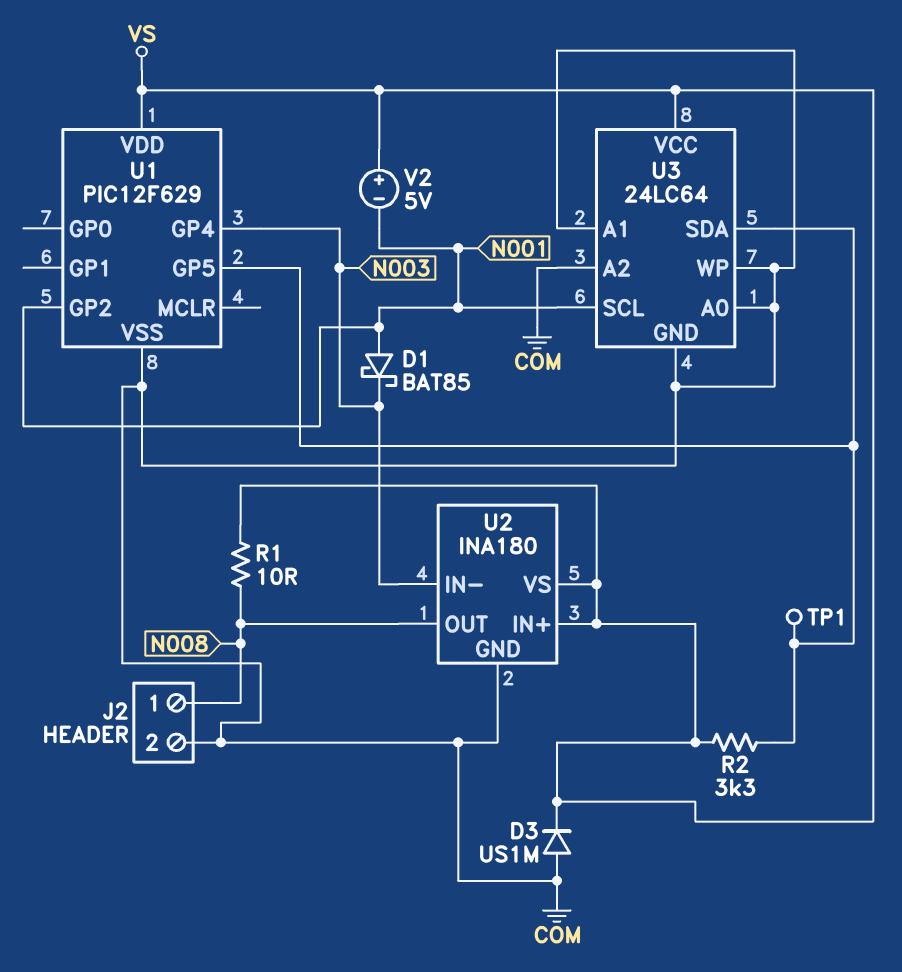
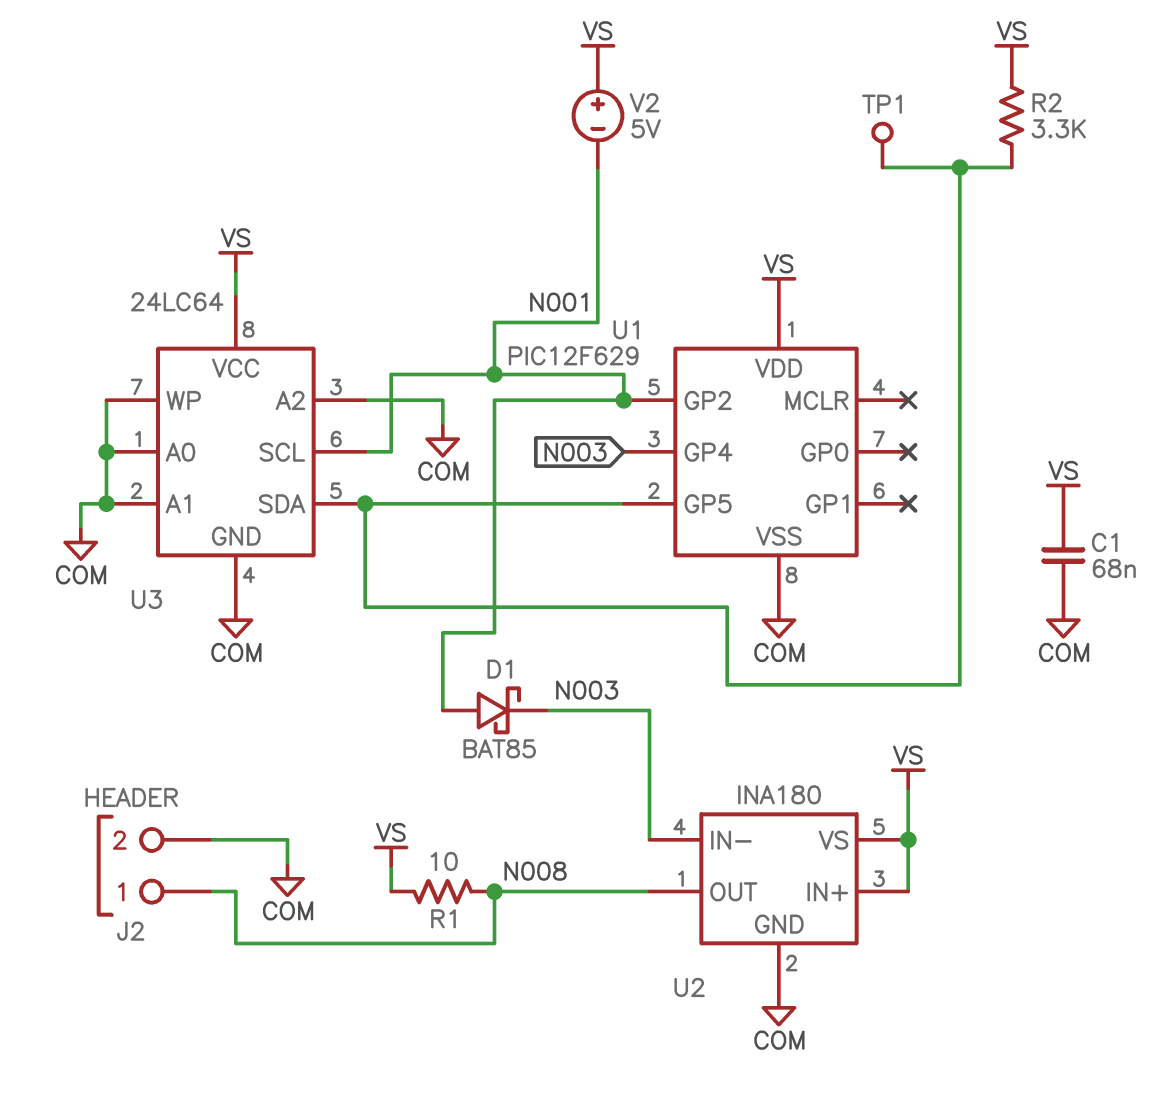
C1: none -> 68nF (COM, VS)
D3: diode US1M (A COM, K VS) -> none

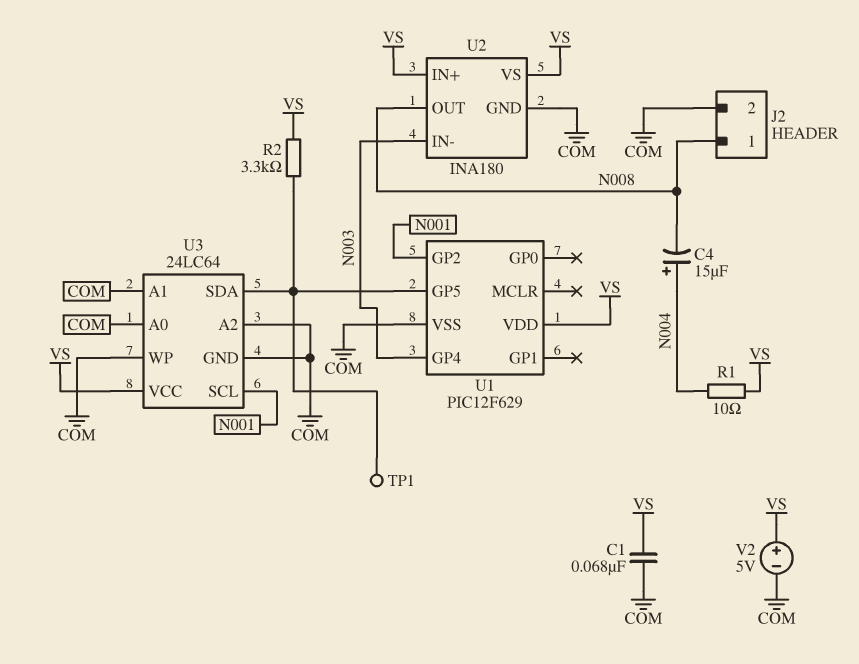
C4: none -> 15uF (plus N004, minus N008)
D1: schottky BAT85 (A N001, K N003) -> none
R1: 10 (N008, VS) -> 10 (N004, VS)
V2: 5V (plus VS, minus N001) -> 5V (plus VS, minus COM)

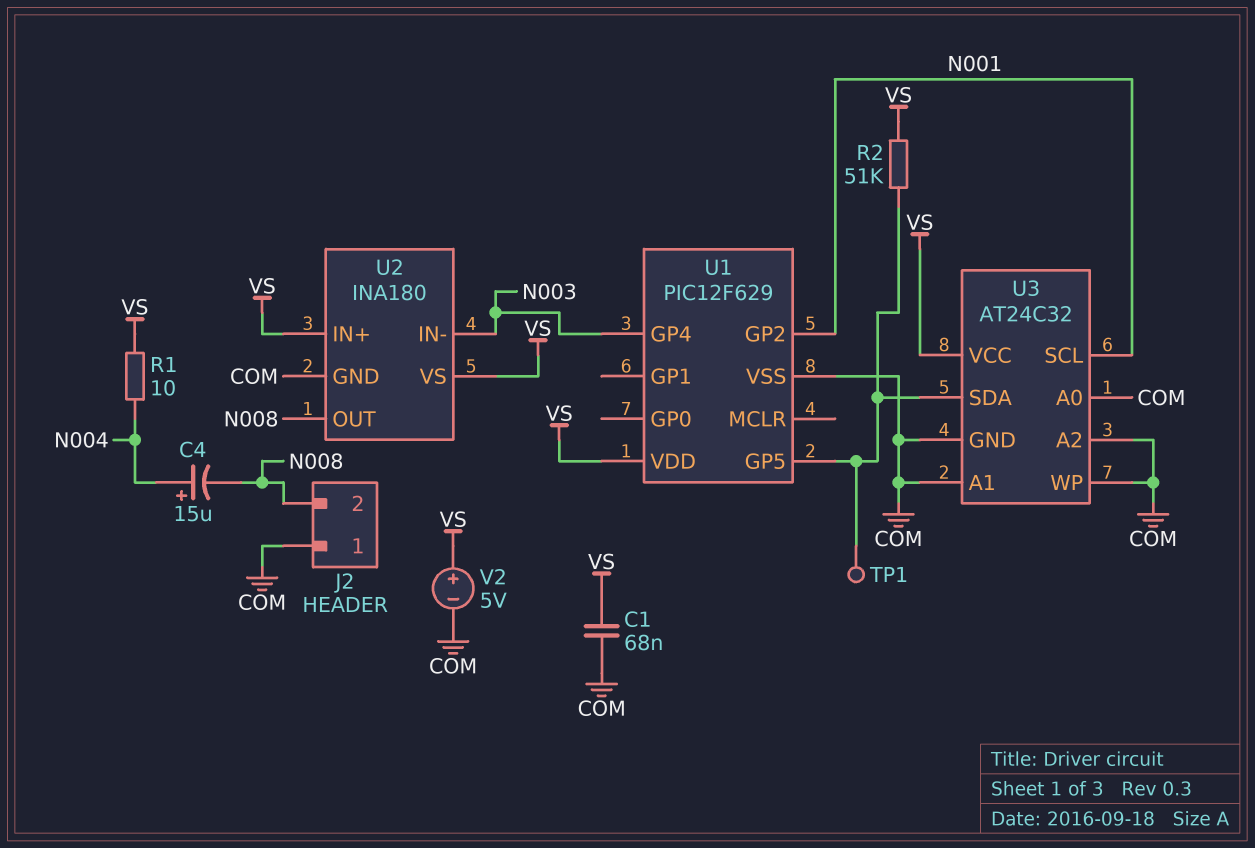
J2 pin 1: N008 -> COM
J2 pin 2: COM -> N008
R2: 3.3k (U1/GP5, VS) -> 51k (U1/GP5, VS)
U3: 24LC64 -> AT24C32

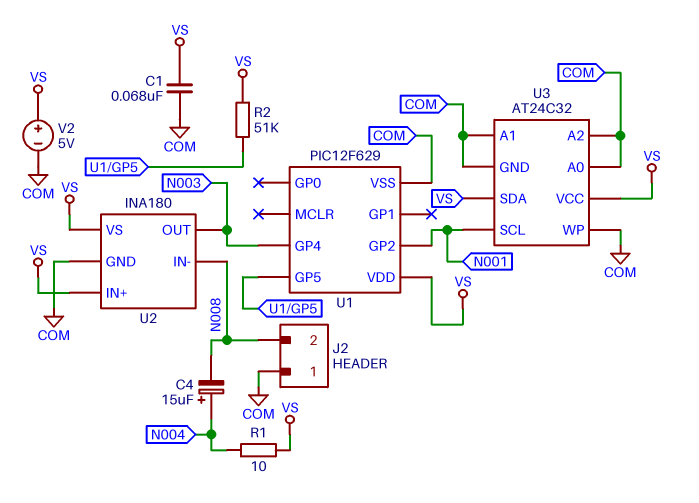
TP1: test point (U1/GP5) -> none
U2 pin IN-: N003 -> N008
U2 pin OUT: N008 -> N003
U3 pin SDA: U1/GP5 -> VS

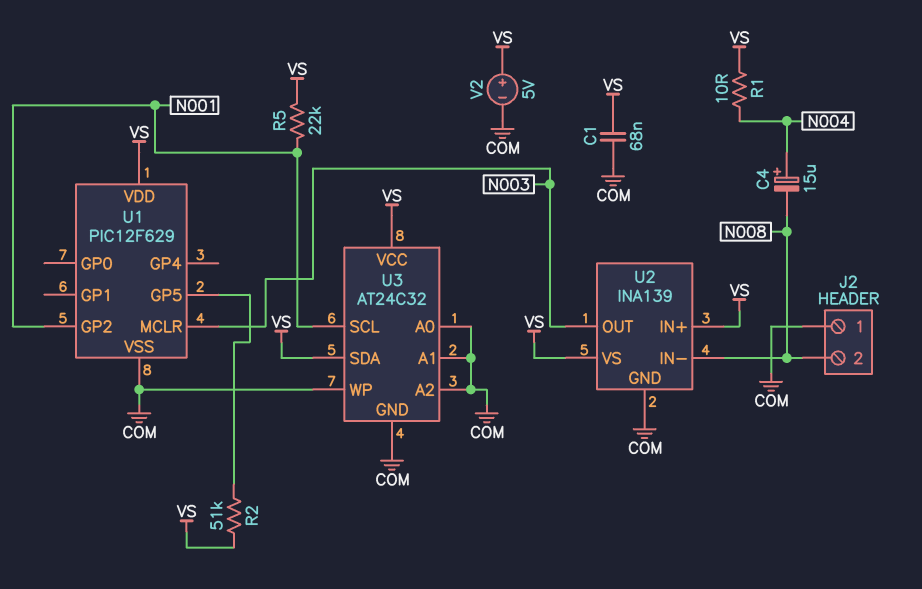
R5: none -> 22k (N001, VS)
U1 pin GP4: N003 -> none
U1 pin MCLR: none -> N003
U2: INA180 -> INA139

